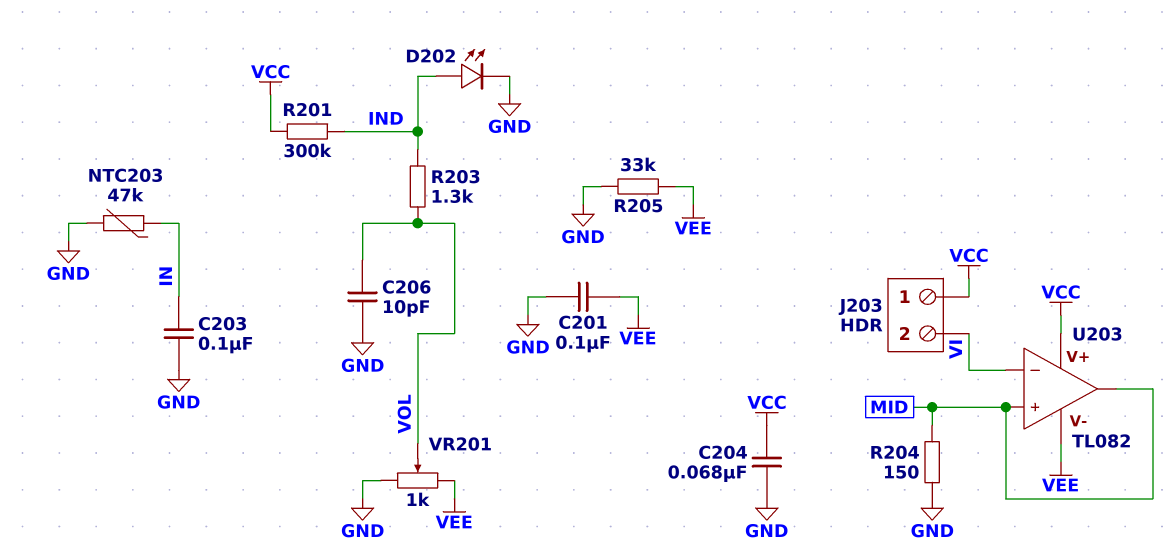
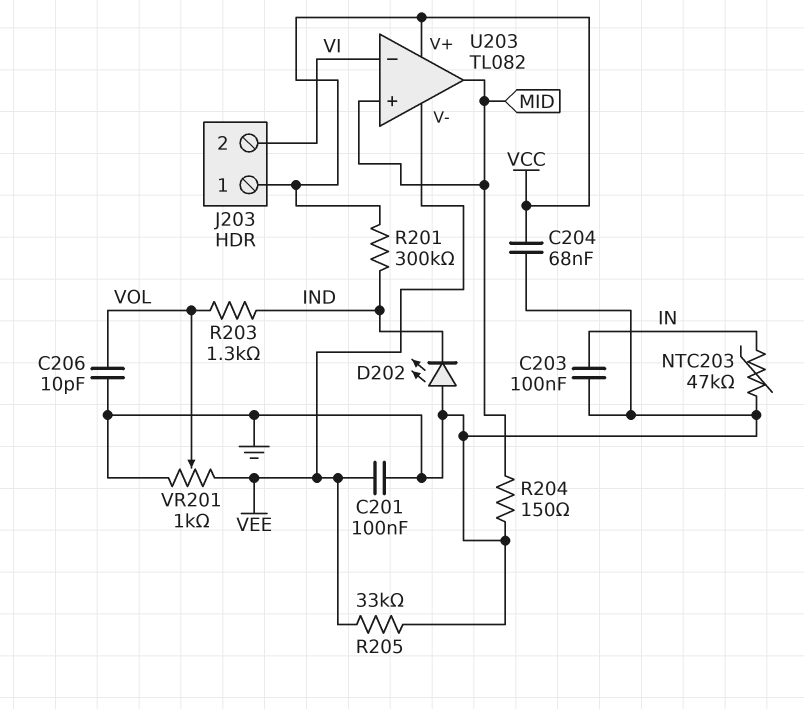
D202: LED (A IND, K GND) -> LED (A GND, K IND)

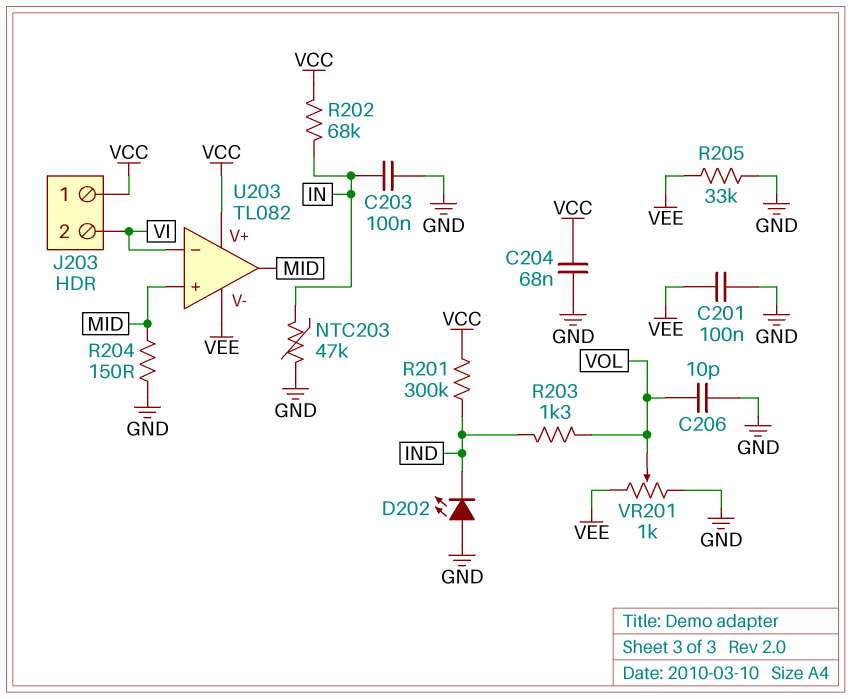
R202: none -> 68k (IN, VCC)

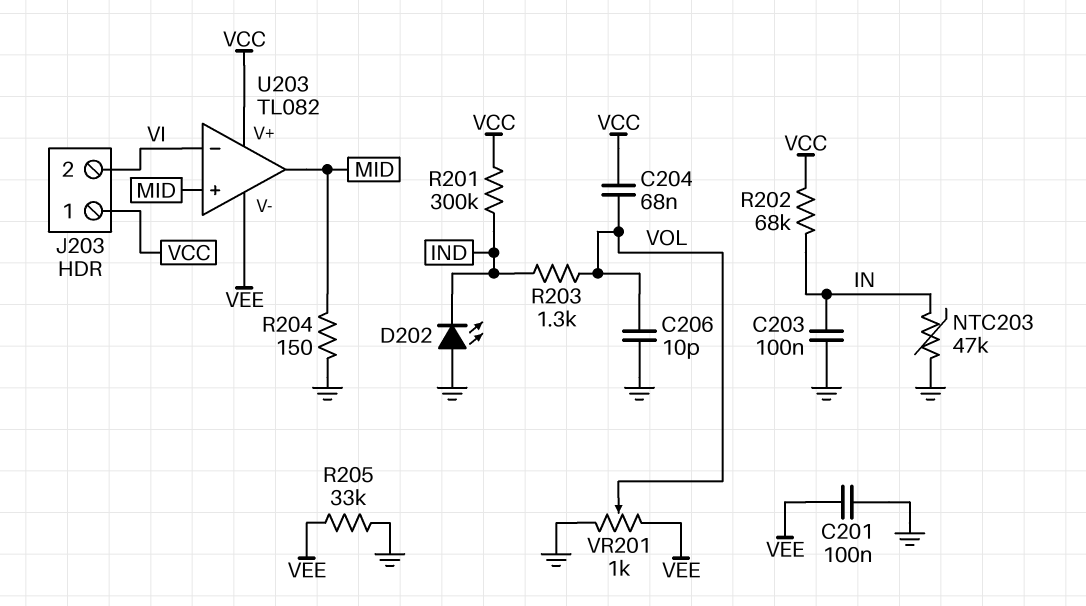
C204: 68nF (GND, VCC) -> 68nF (VCC, VOL)

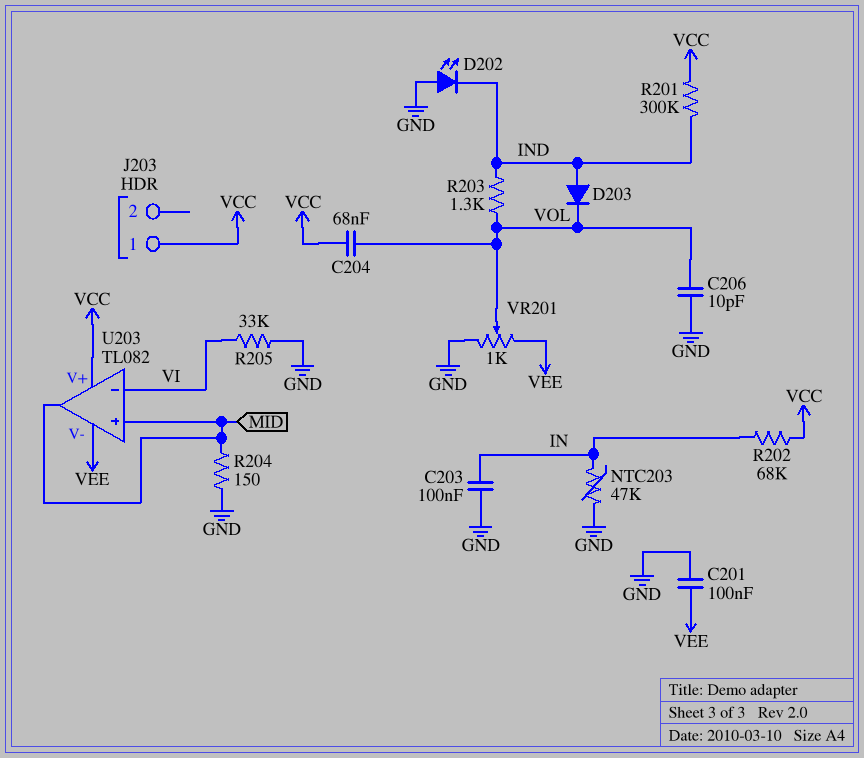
D203: none -> diode (A IND, K VOL)
J203 pin 2: VI -> none
R205: 33k (GND, VEE) -> 33k (GND, VI)

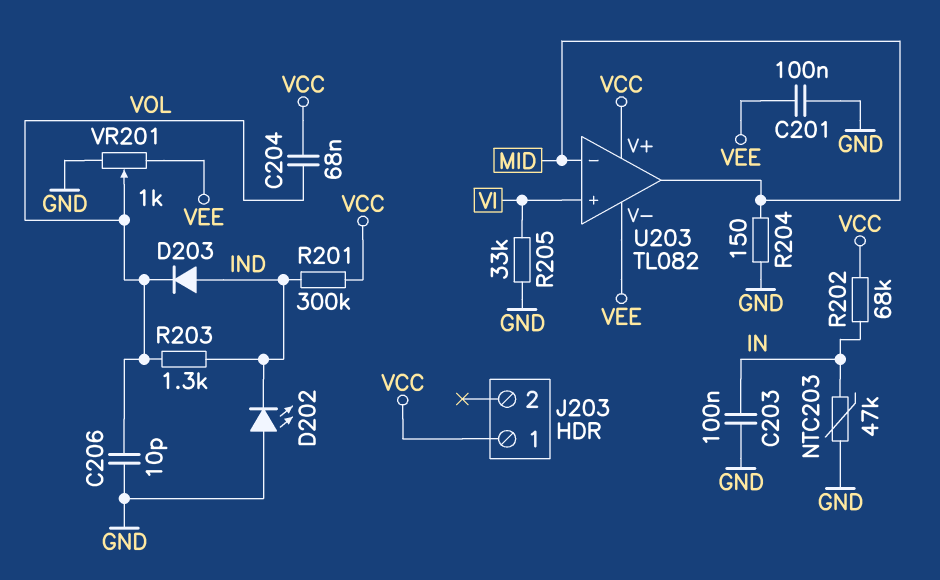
U203 pin in+: MID -> VI
U203 pin in-: VI -> MID

